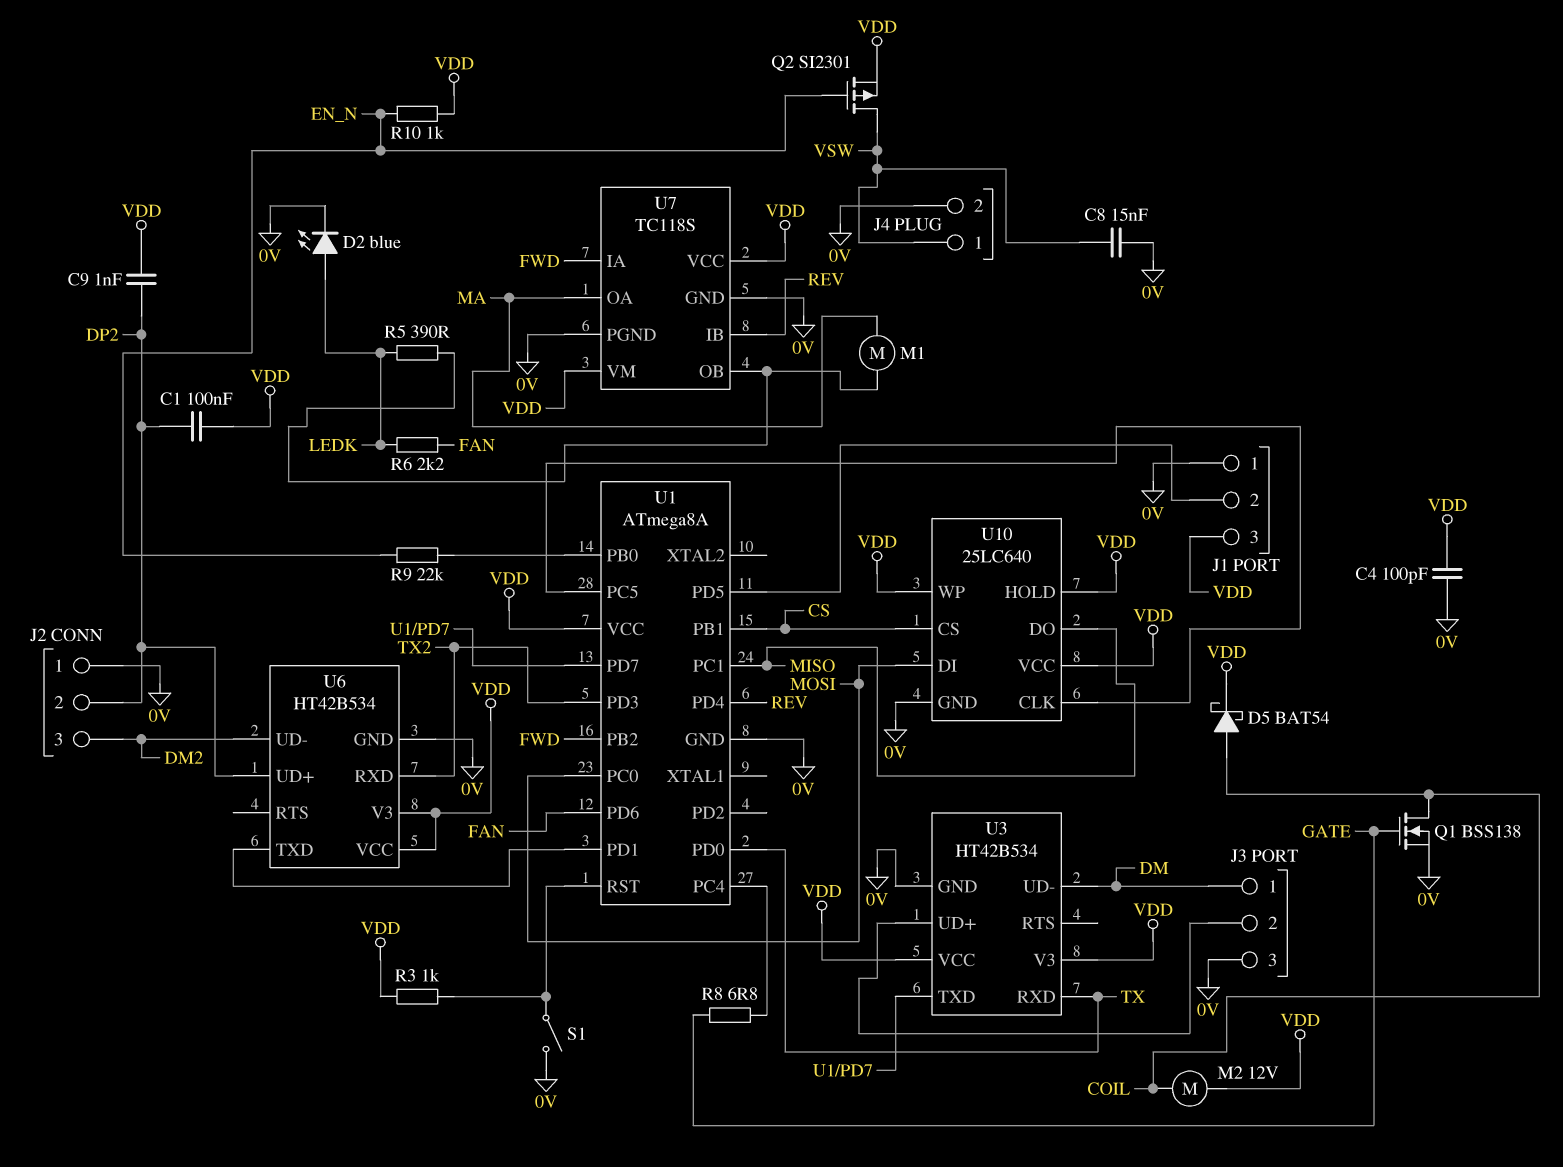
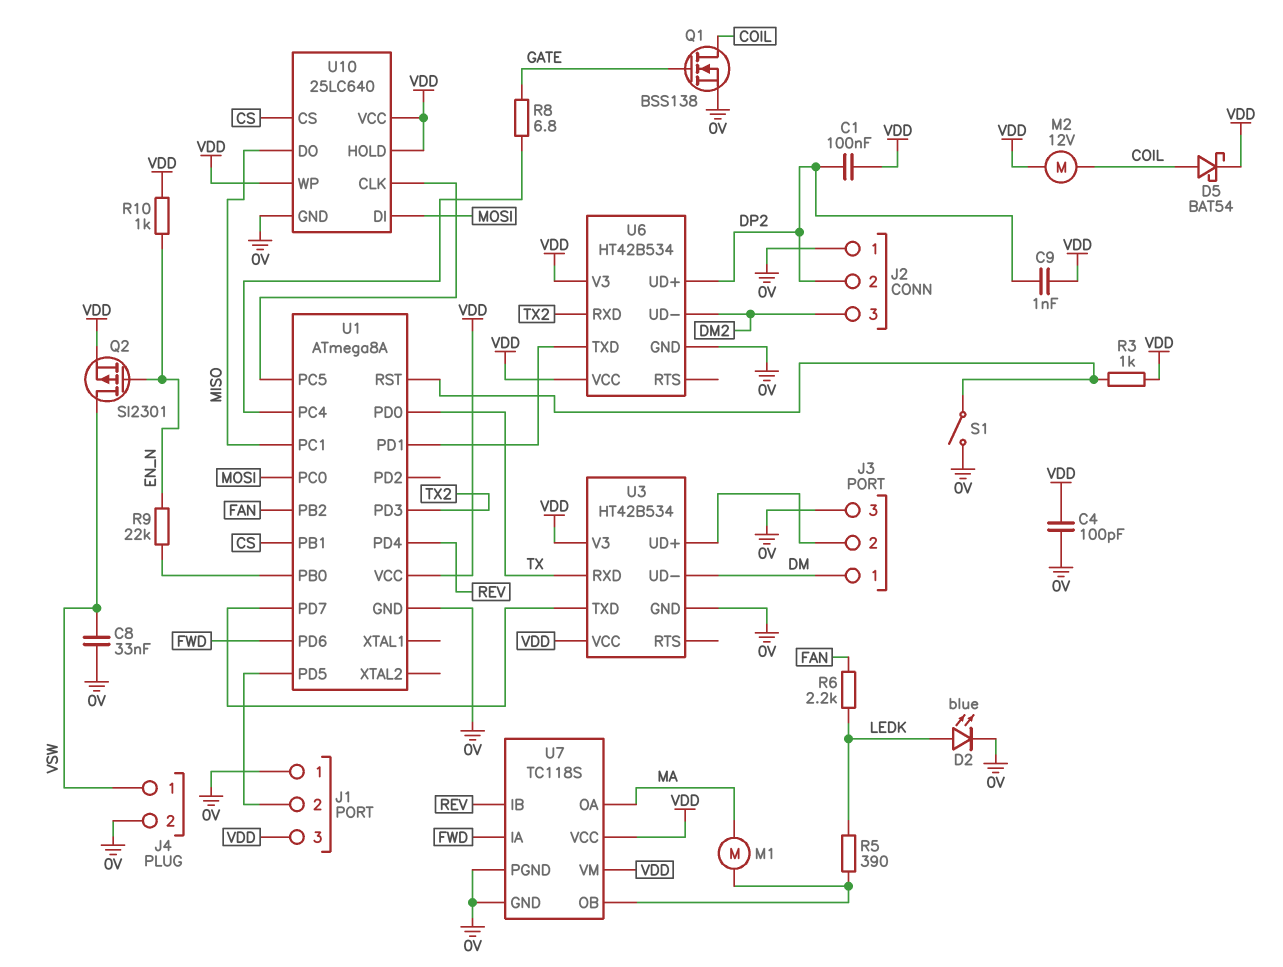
C8: 15nF (0V, VSW) -> 33nF (0V, VSW)
U1 pin PB2: FWD -> FAN
U1 pin PD6: FAN -> FWD

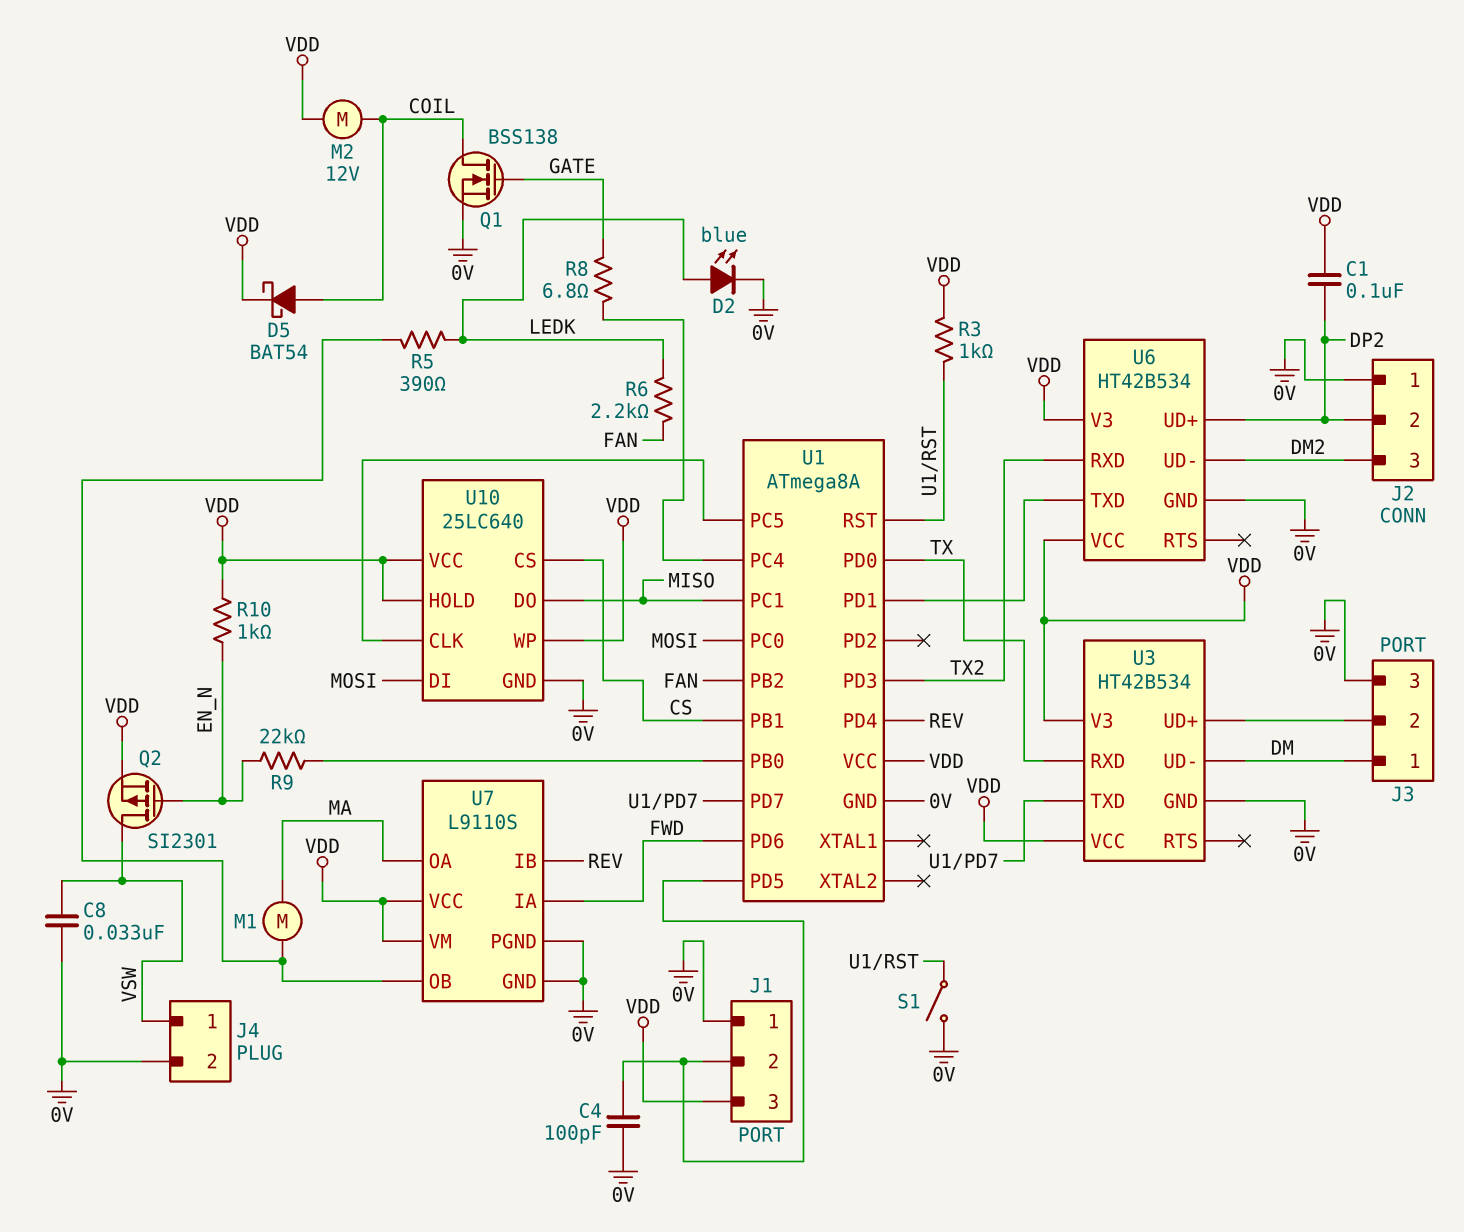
C4: 100pF (0V, VDD) -> 100pF (0V, J1/2)
C9: 1nF (DP2, VDD) -> none
U7: TC118S -> L9110S

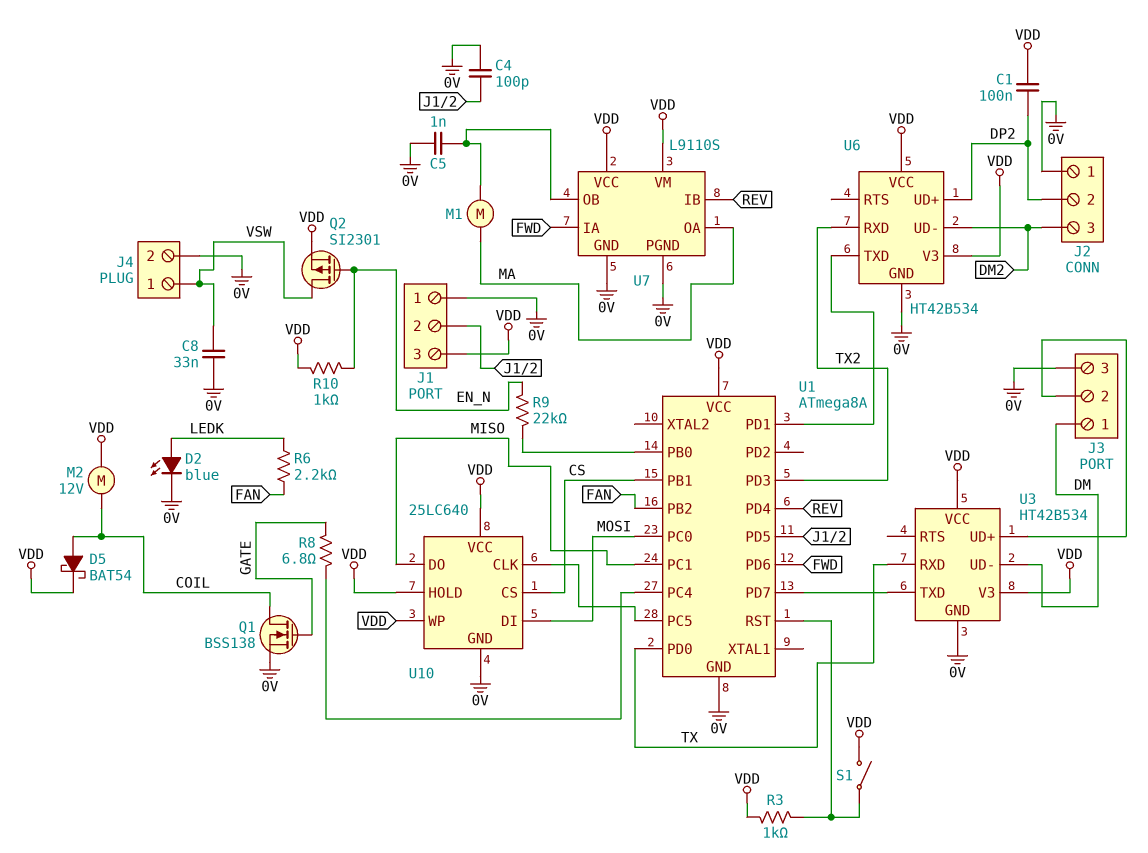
C5: none -> 1nF (0V, U7/OB)
R5: 390 (LEDK, U7/OB) -> none
S1: switch (0V, U1/RST) -> switch (U1/RST, VDD)

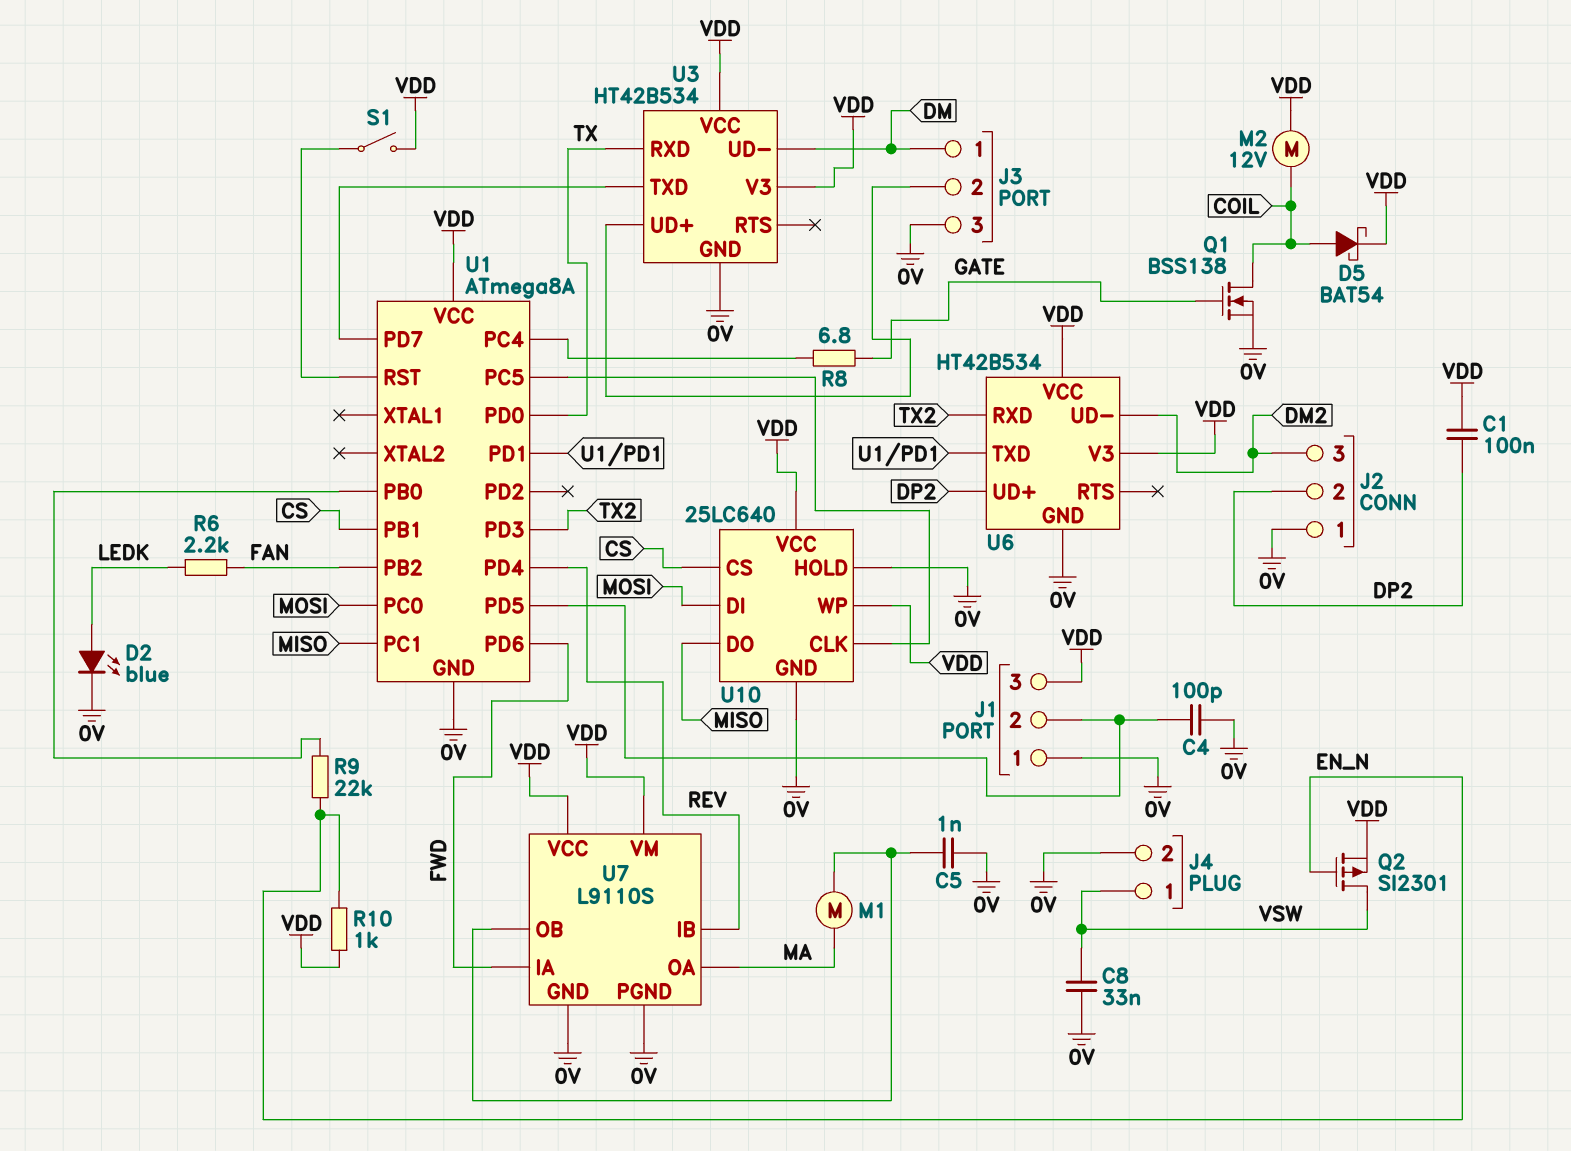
R3: 1k (U1/RST, VDD) -> none
U10 pin HOLD: VDD -> 0V

